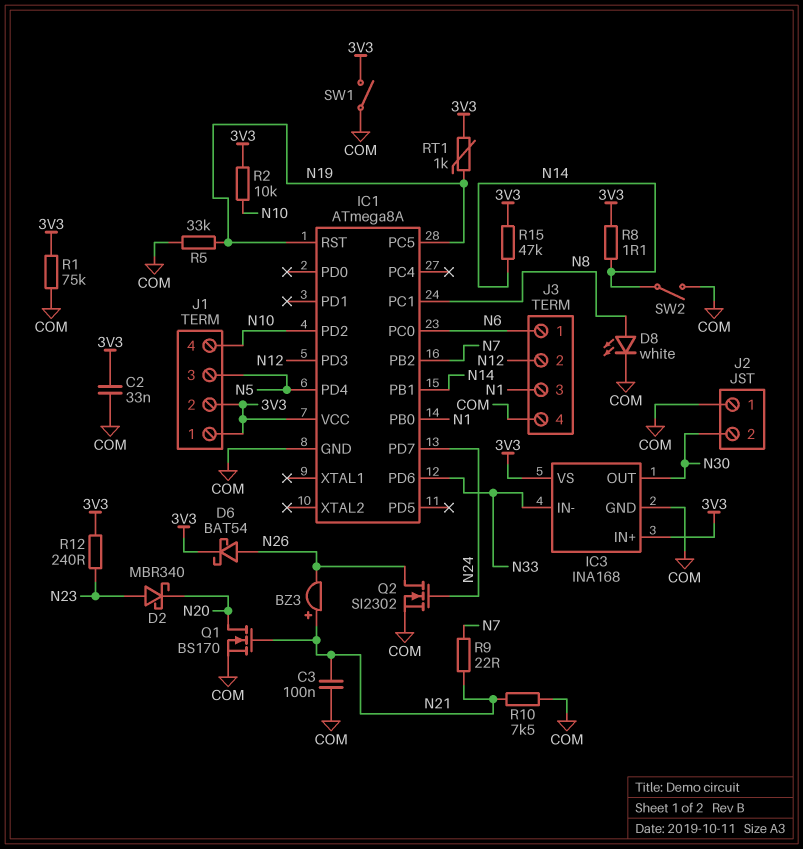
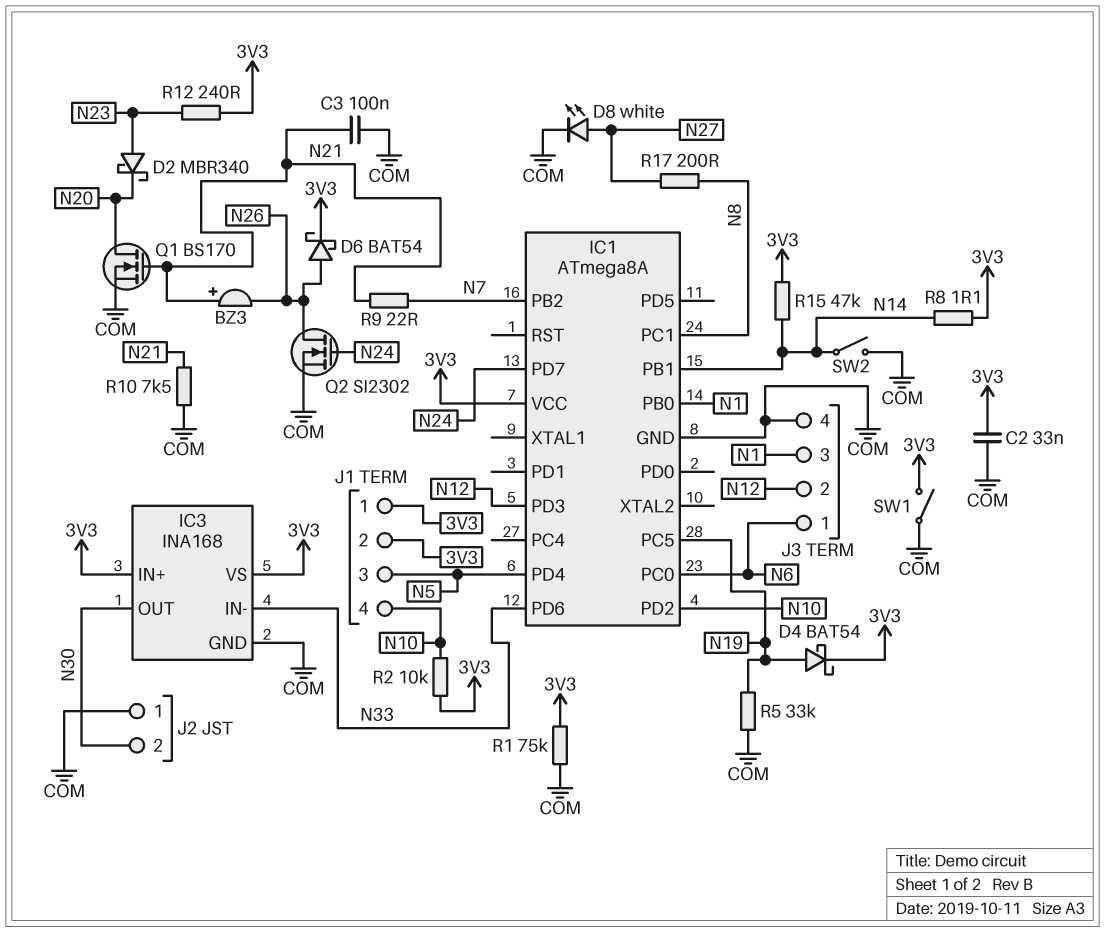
D4: none -> schottky BAT54 (A N19, K 3V3)
D8: LED white (A N8, K COM) -> LED white (A N27, K COM)
IC1 pin RST: N19 -> none
R17: none -> 200 (N8, N27)
RT1: 1k (3V3, N19) -> none

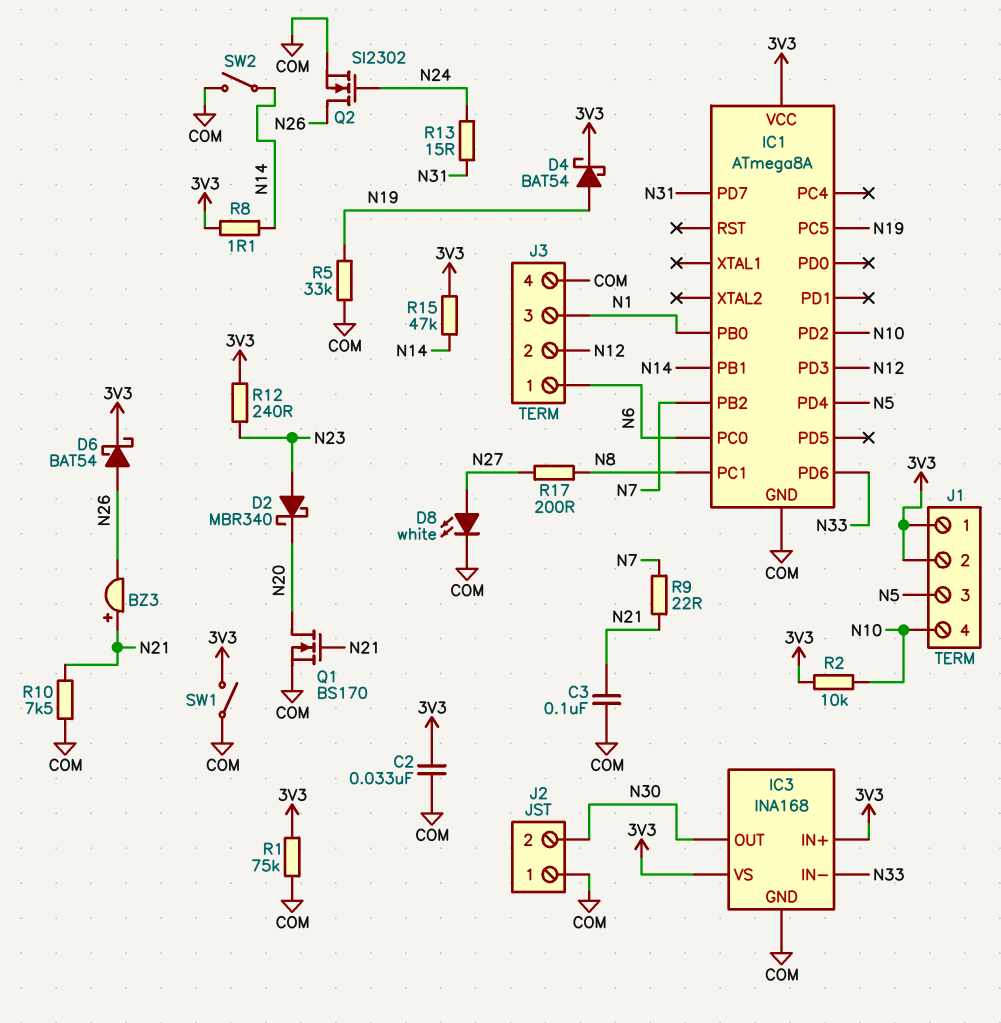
IC1 pin PD7: N24 -> N31
R13: none -> 15 (N24, N31)

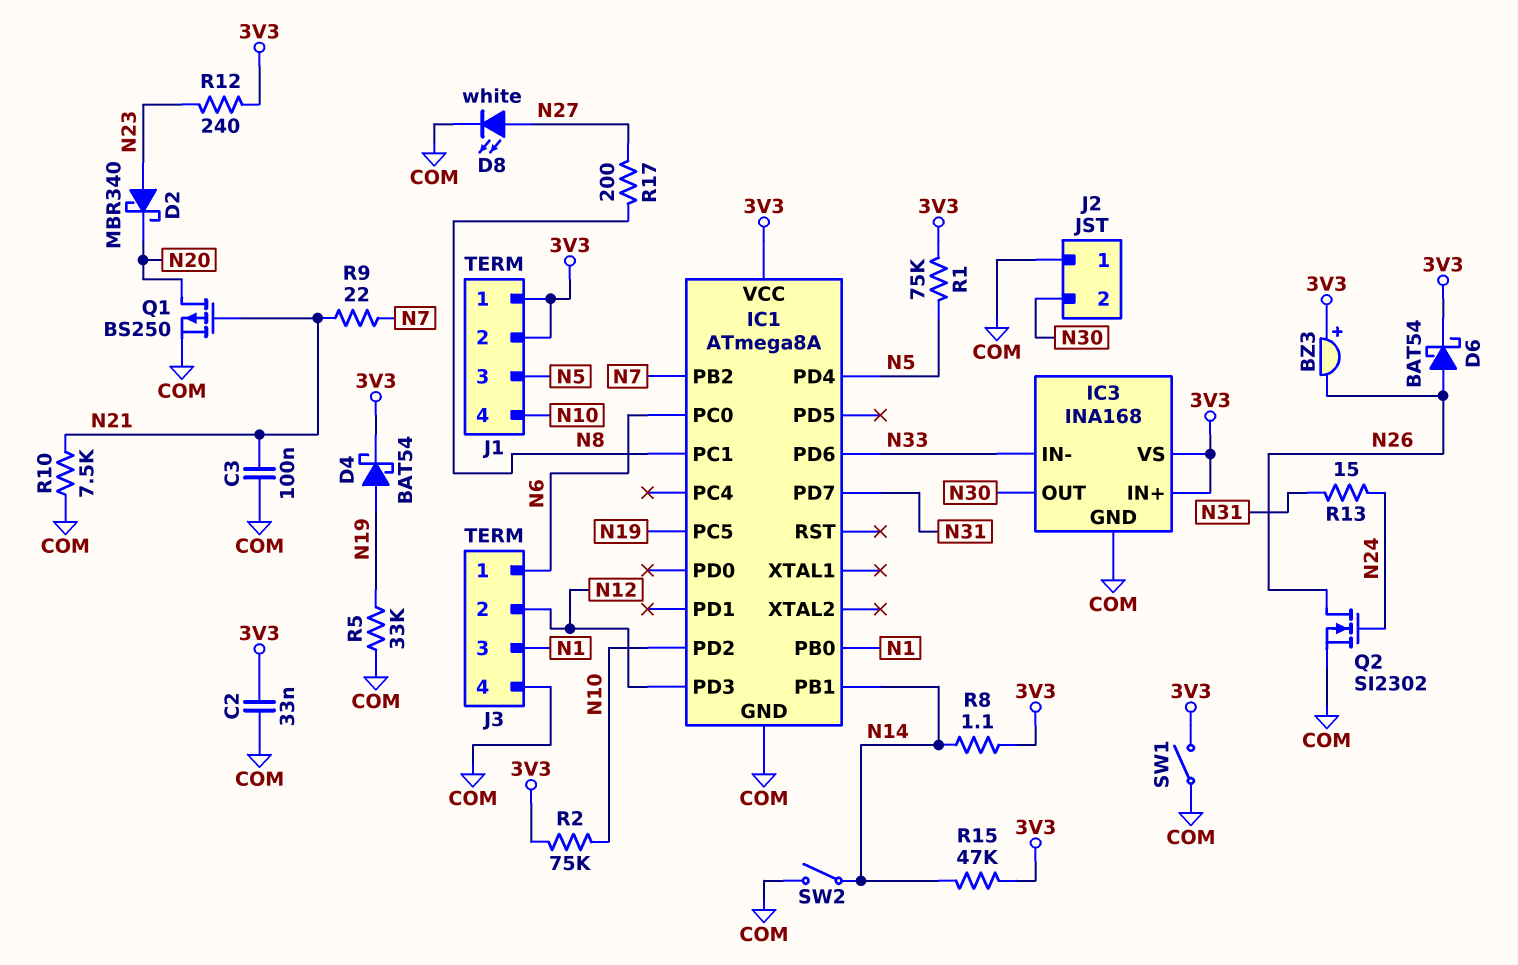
BZ3: buzzer (plus N21, minus N26) -> buzzer (plus 3V3, minus N26)
Q1: NMOS BS170 (G N21, D N20, S COM) -> PMOS BS250 (G N21, D N20, S COM)
R1: 75k (3V3, COM) -> 75k (3V3, N5)
R2: 10k (3V3, N10) -> 75k (3V3, N10)

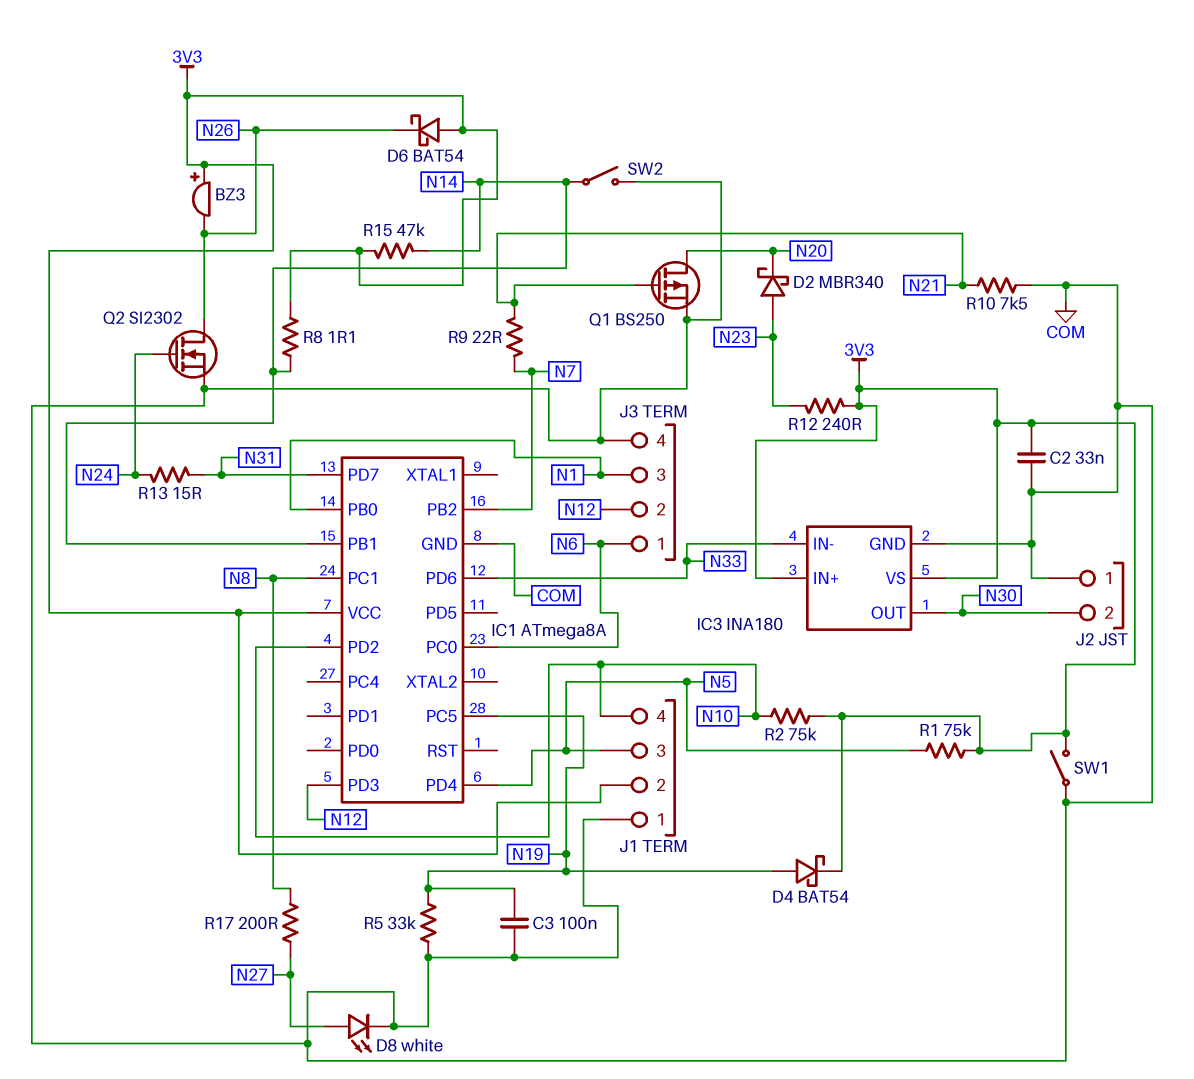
C3: 100nF (COM, N21) -> 100nF (COM, N19)
D6: schottky BAT54 (A N26, K 3V3) -> schottky BAT54 (A 3V3, K N26)
IC3: INA168 -> INA180
J1 pin 1: 3V3 -> COM

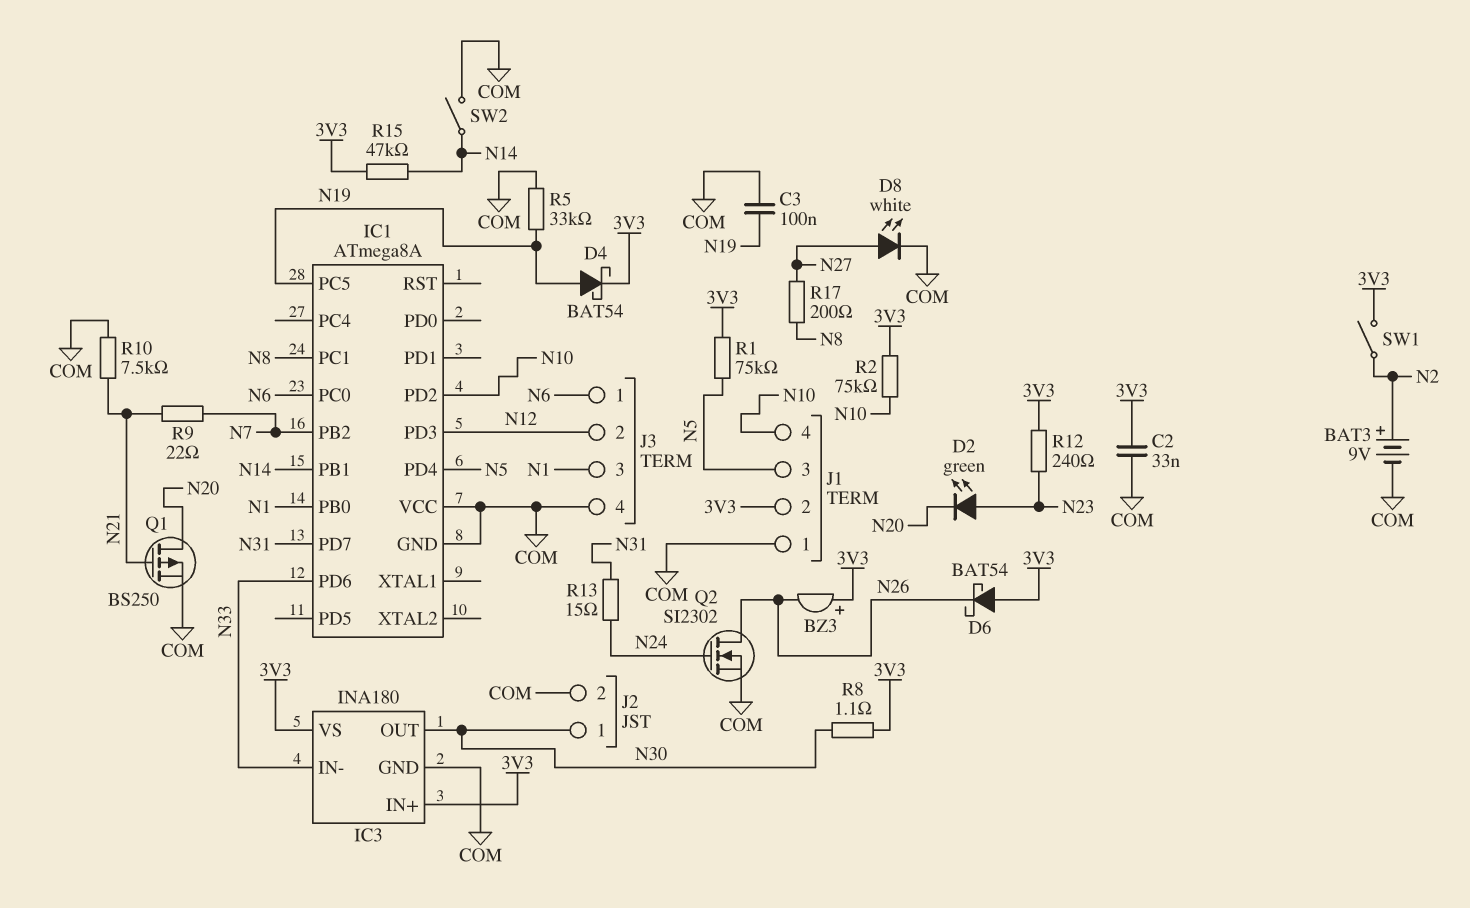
BAT3: none -> 9V (plus N2, minus COM)
D2: schottky MBR340 (A N23, K N20) -> LED green (A N23, K N20)
IC1 pin VCC: 3V3 -> COM
J2 pin 1: COM -> N30
J2 pin 2: N30 -> COM
R8: 1.1 (3V3, N14) -> 1.1 (3V3, N30)
SW1: switch (3V3, COM) -> switch (3V3, N2)

